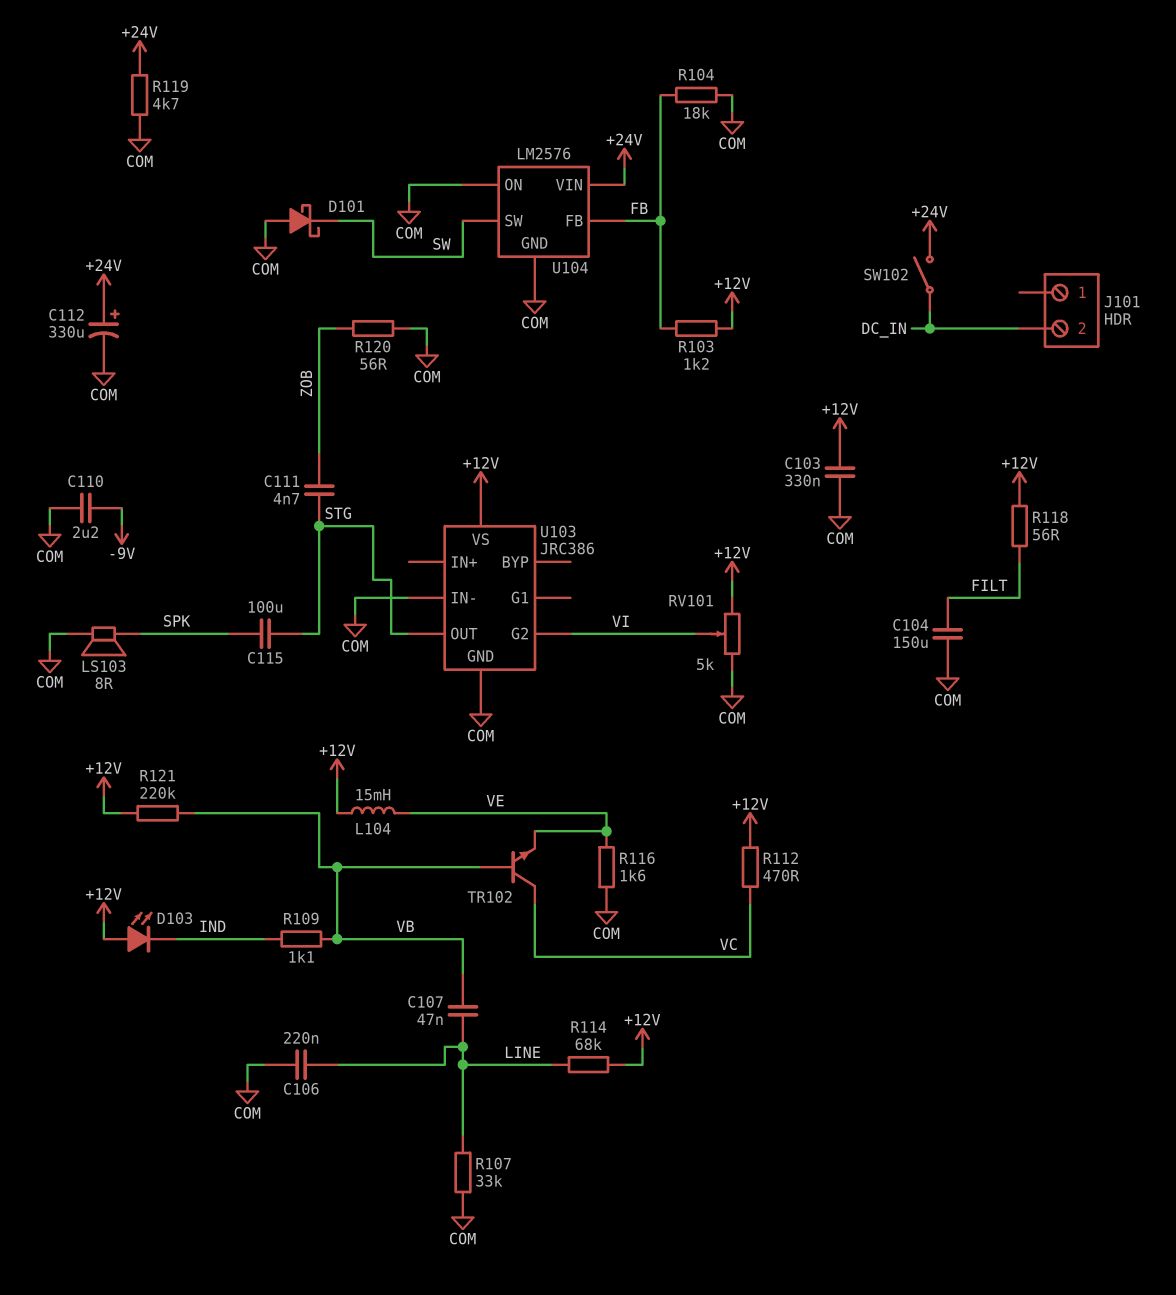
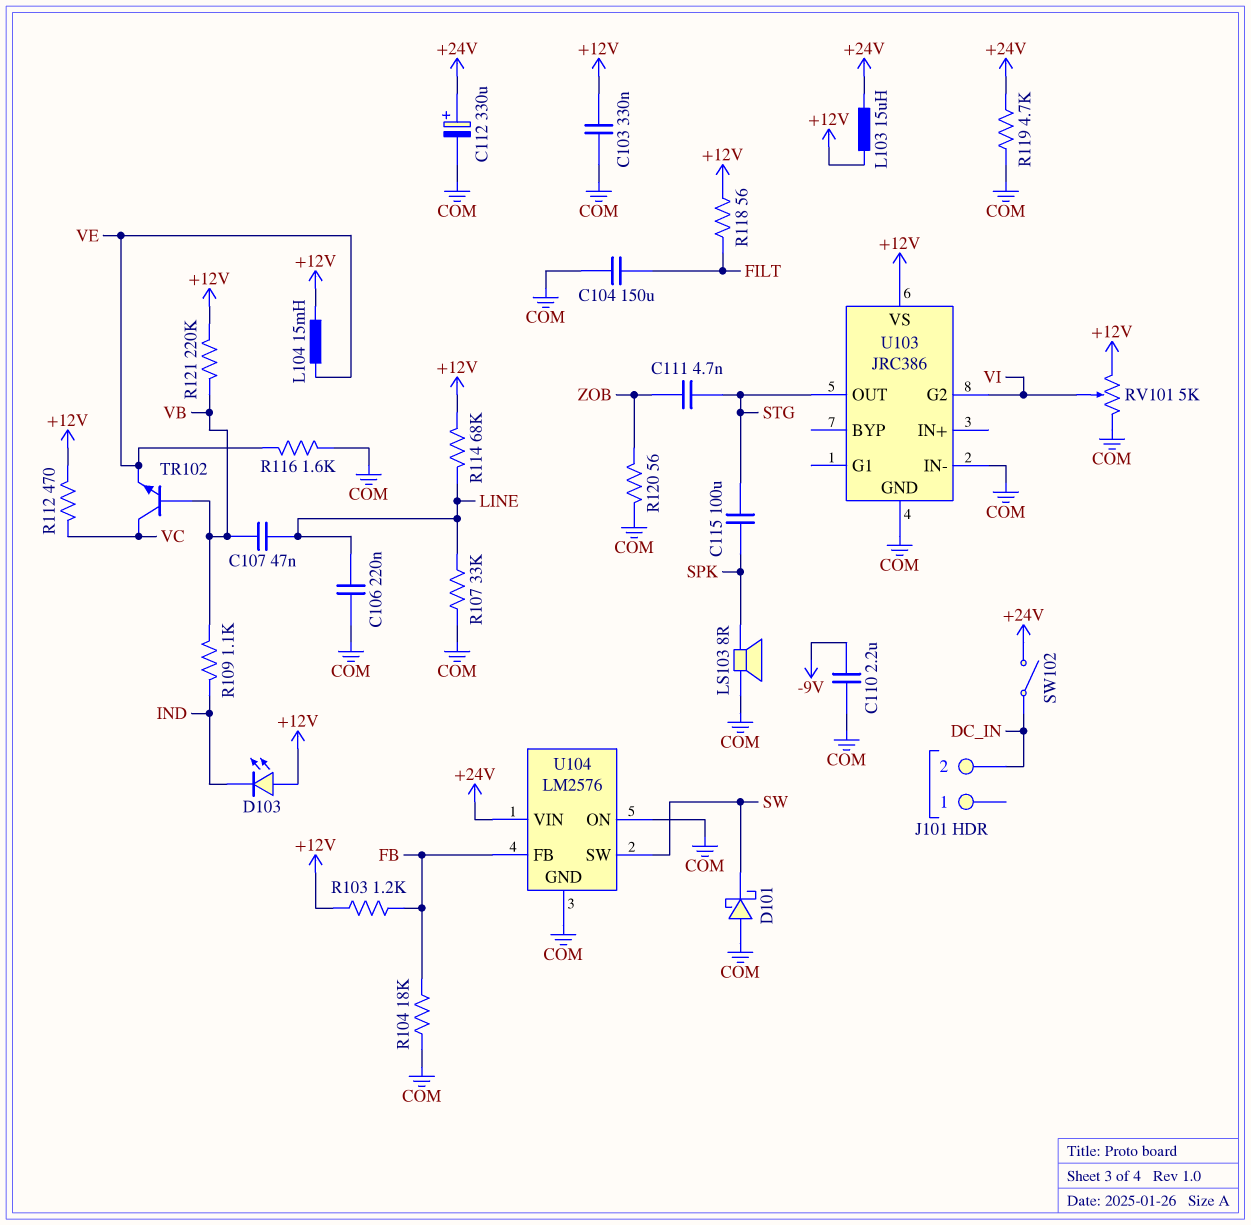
L103: none -> 15uH (+12V, +24V)

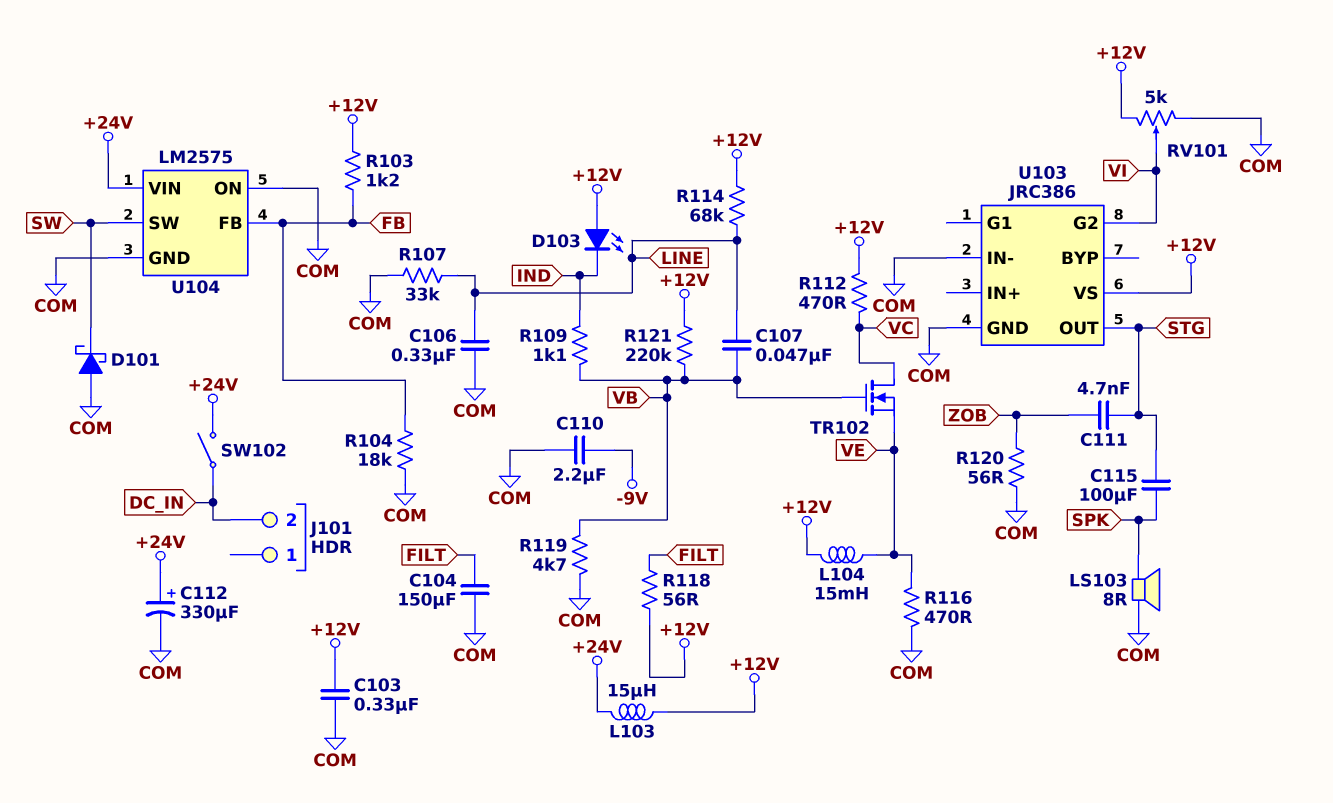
C106: 220nF (COM, LINE) -> 330nF (COM, LINE)
R116: 1.6k (COM, VE) -> 470 (COM, VE)
R119: 4.7k (+24V, COM) -> 4.7k (COM, VB)
TR102: NPN (B VB, C VC, E VE) -> NMOS (G VB, D VC, S VE)
U104: LM2576 -> LM2575

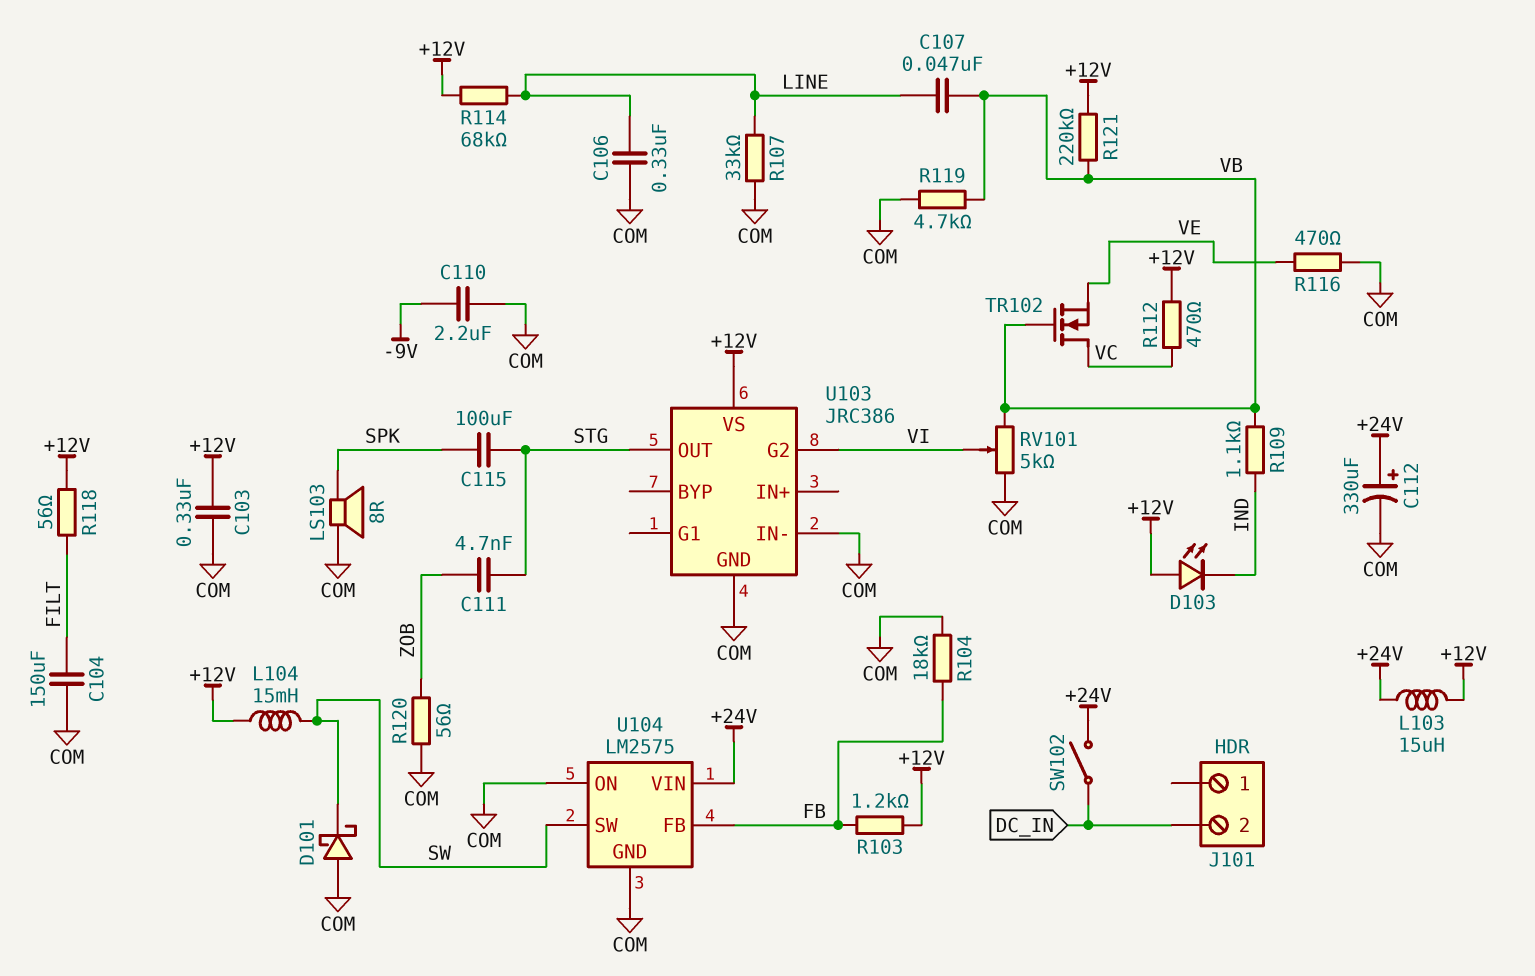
L104: 15mH (+12V, VE) -> 15mH (+12V, SW)
RV101: 5k (+12V, COM, wiper VI) -> 5k (COM, VB, wiper VI)

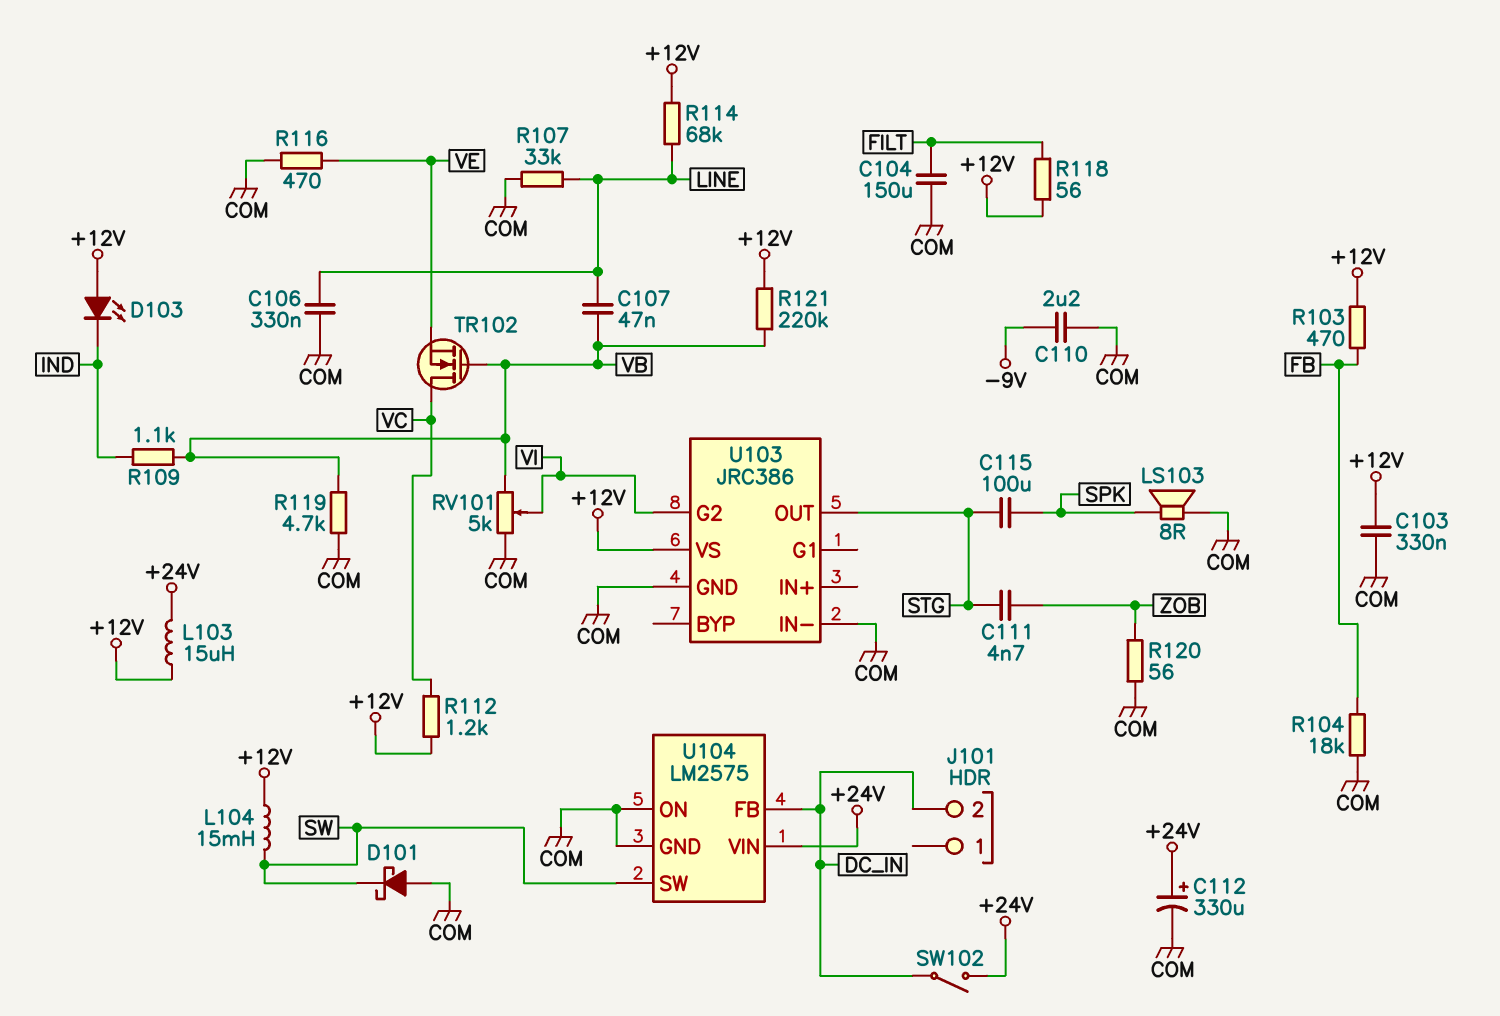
R103: 1.2k (+12V, FB) -> 470 (+12V, FB)
R112: 470 (+12V, VC) -> 1.2k (+12V, VC)
U104 pin FB: FB -> DC_IN

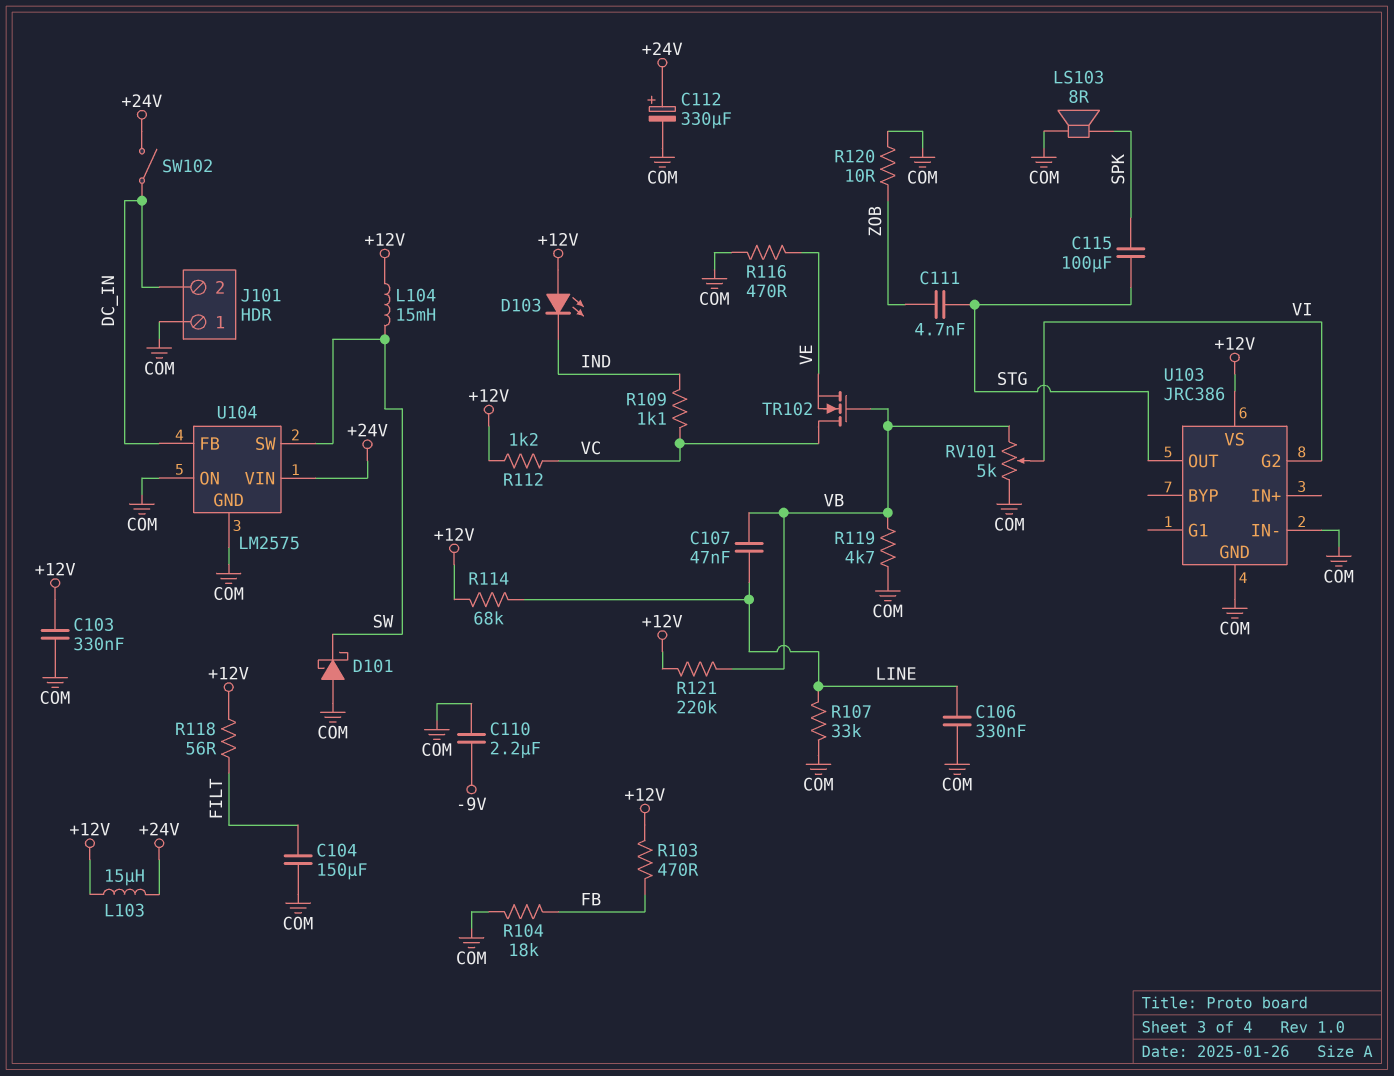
J101 pin 1: none -> COM
R109: 1.1k (IND, VB) -> 1.1k (IND, VC)
R120: 56 (COM, ZOB) -> 10 (COM, ZOB)

